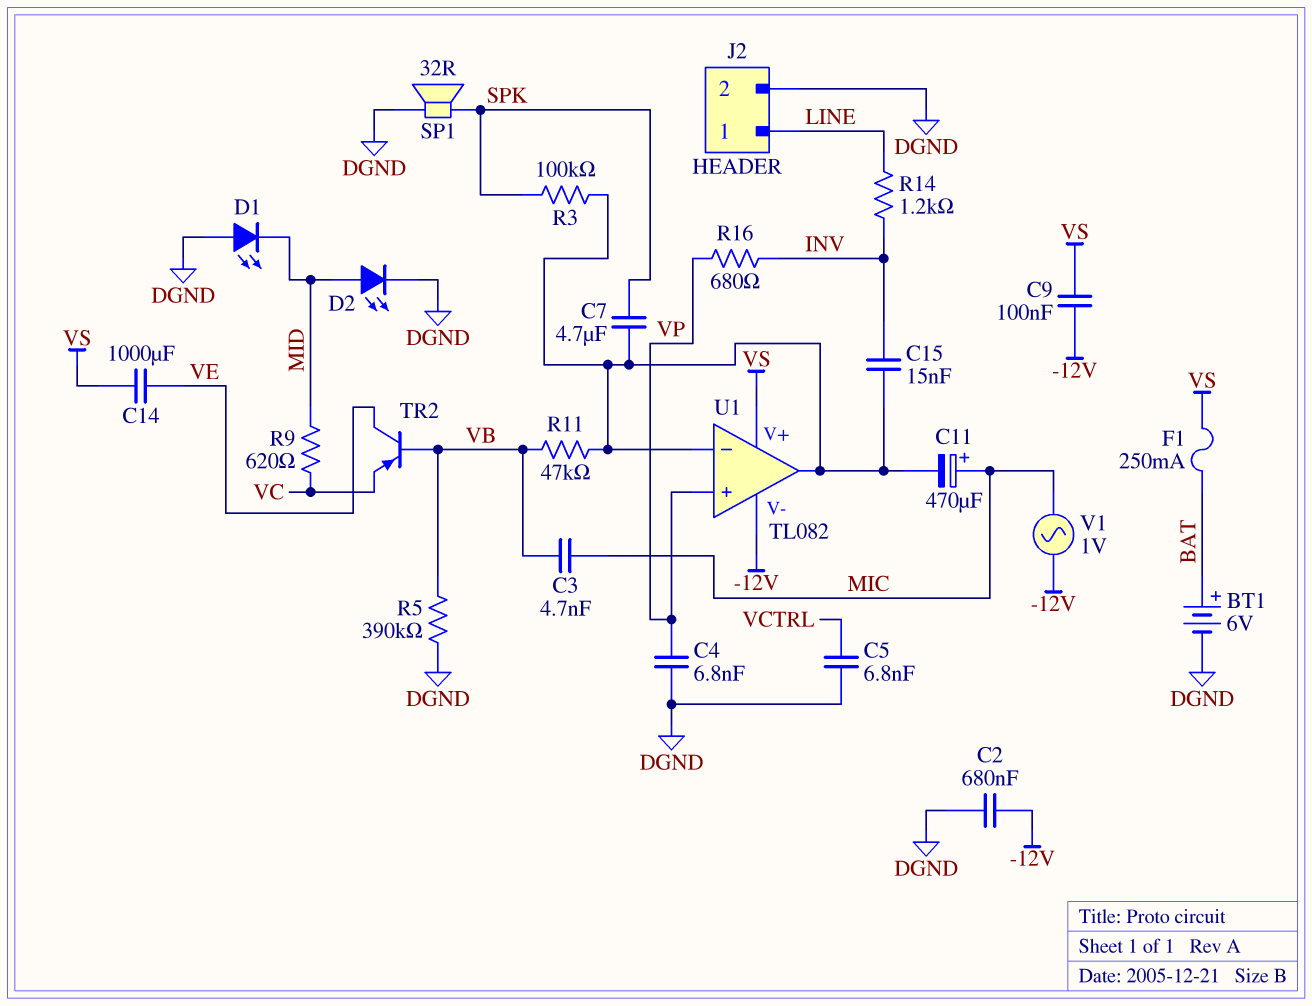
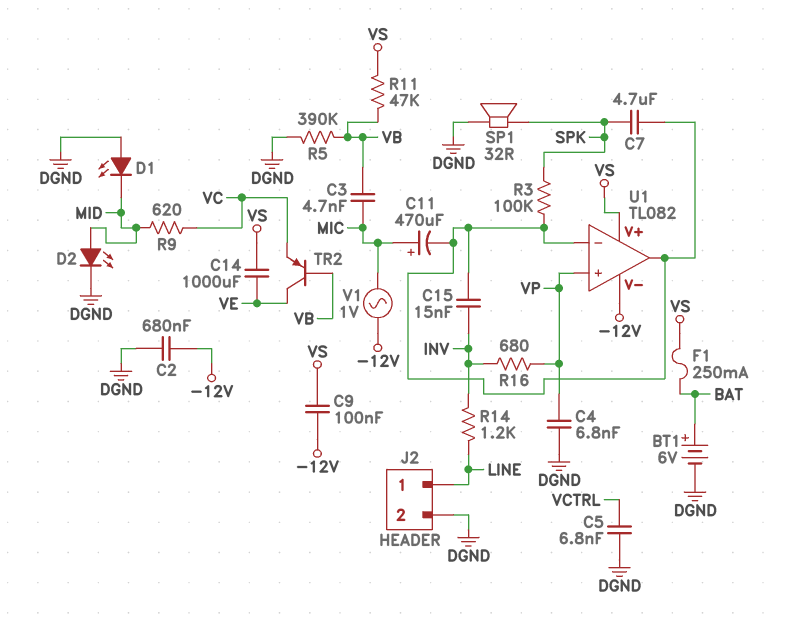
R11: 47k (U1/in-, VB) -> 47k (VB, VS)

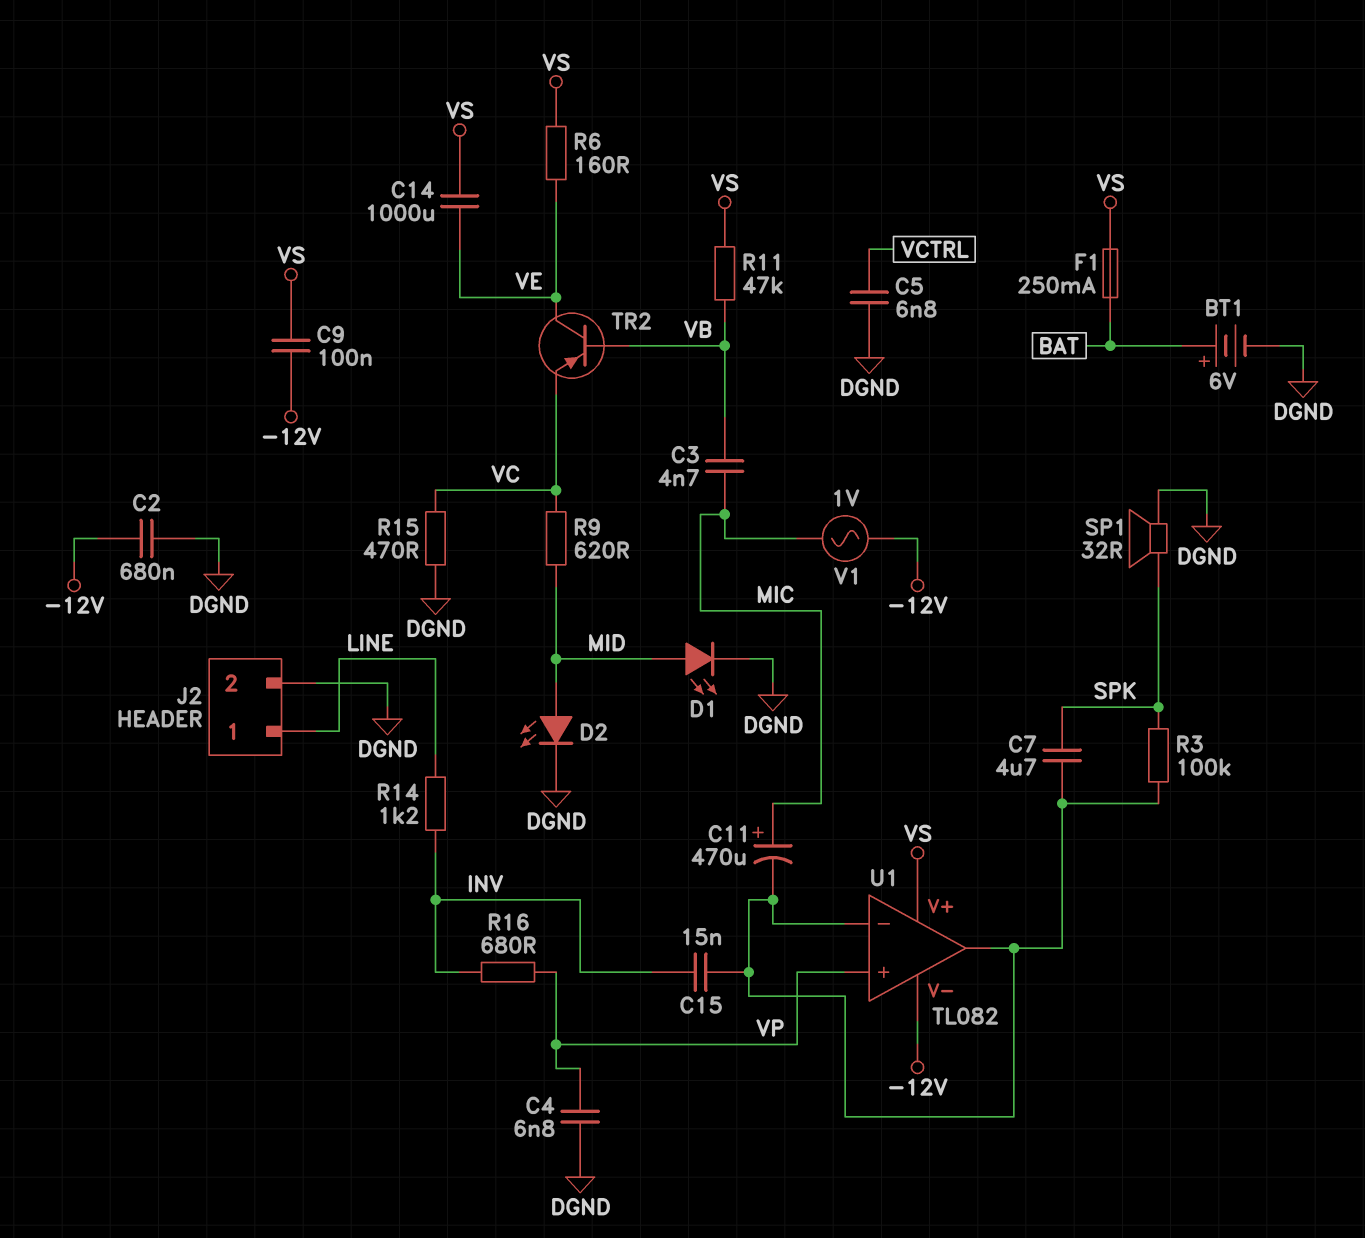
D1: LED (A DGND, K MID) -> LED (A MID, K DGND)
R5: 390k (DGND, VB) -> none
R6: none -> 160 (VE, VS)
R15: none -> 470 (DGND, VC)

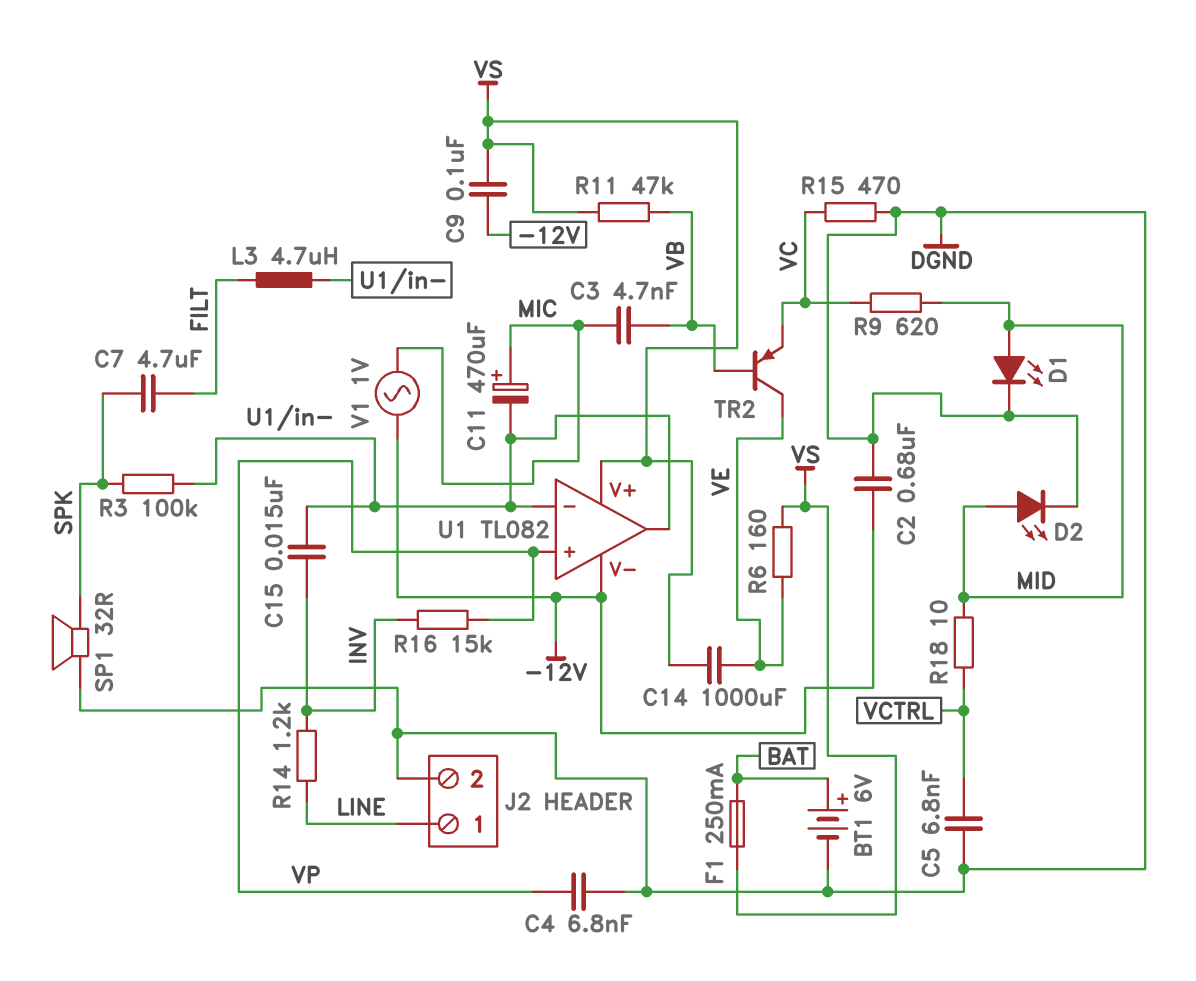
C7: 4.7uF (SPK, U1/in-) -> 4.7uF (FILT, SPK)
L3: none -> 4.7uH (FILT, U1/in-)
R16: 680 (INV, VP) -> 15k (INV, VP)
R18: none -> 10 (MID, VCTRL)

